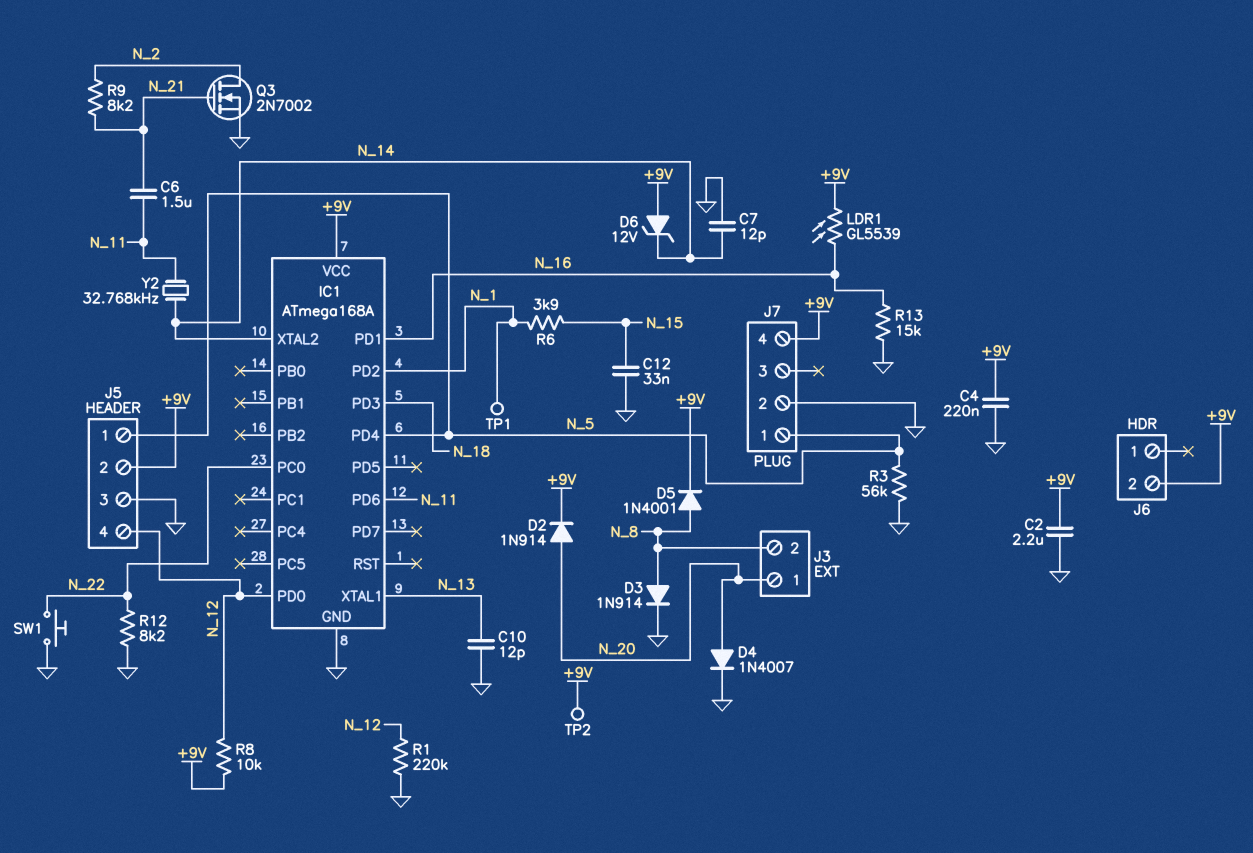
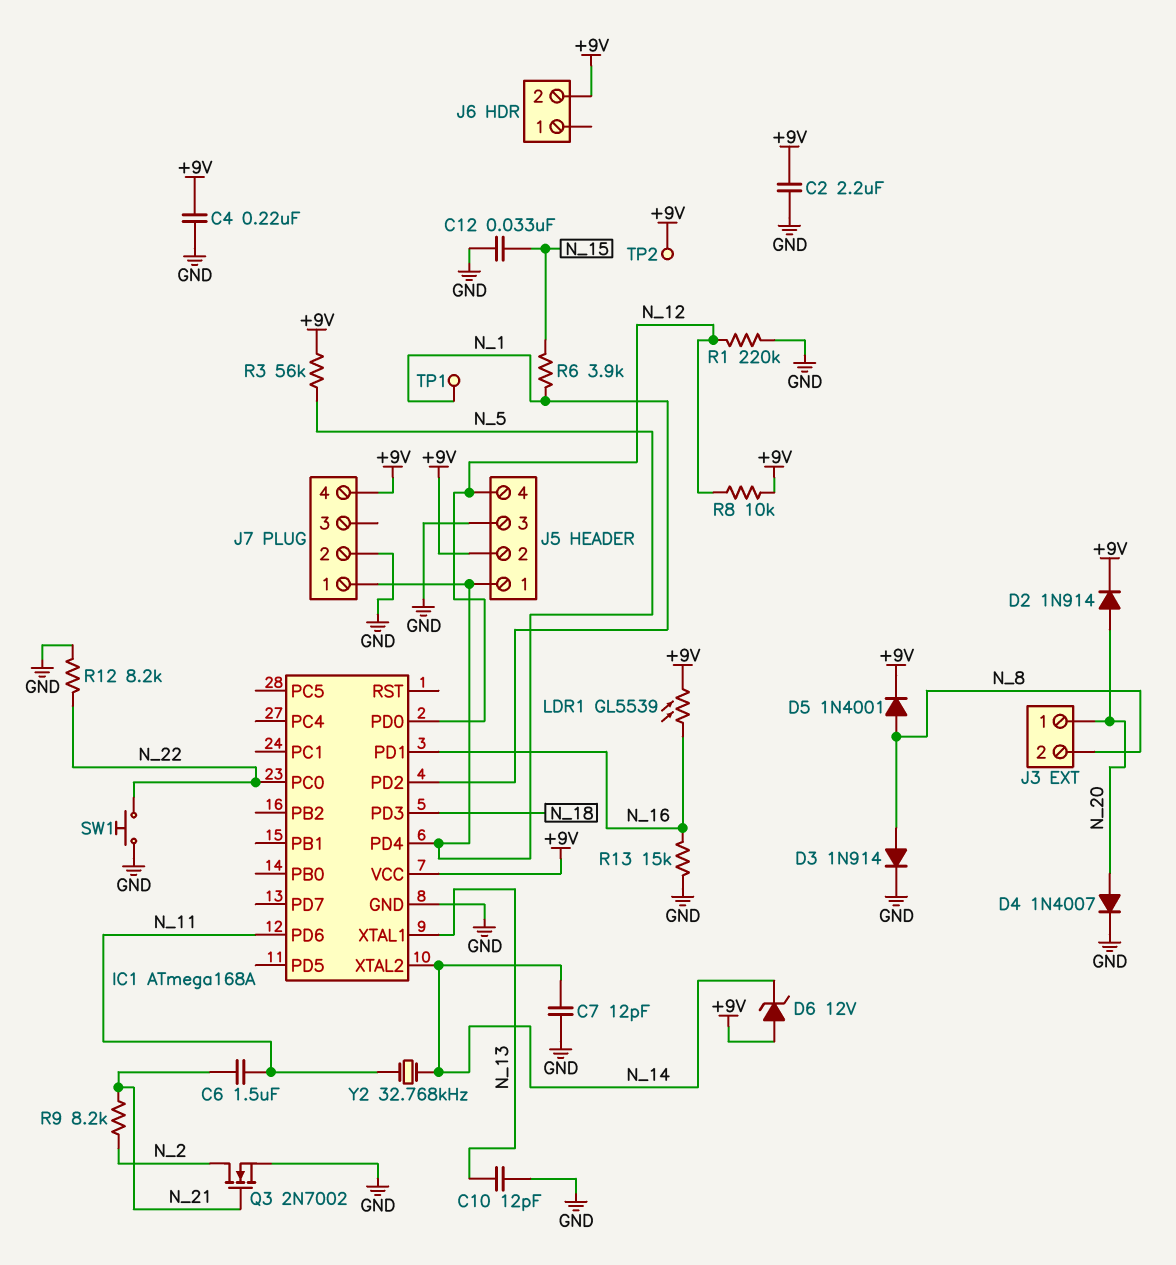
R3: 56k (GND, N_5) -> 56k (+9V, N_5)

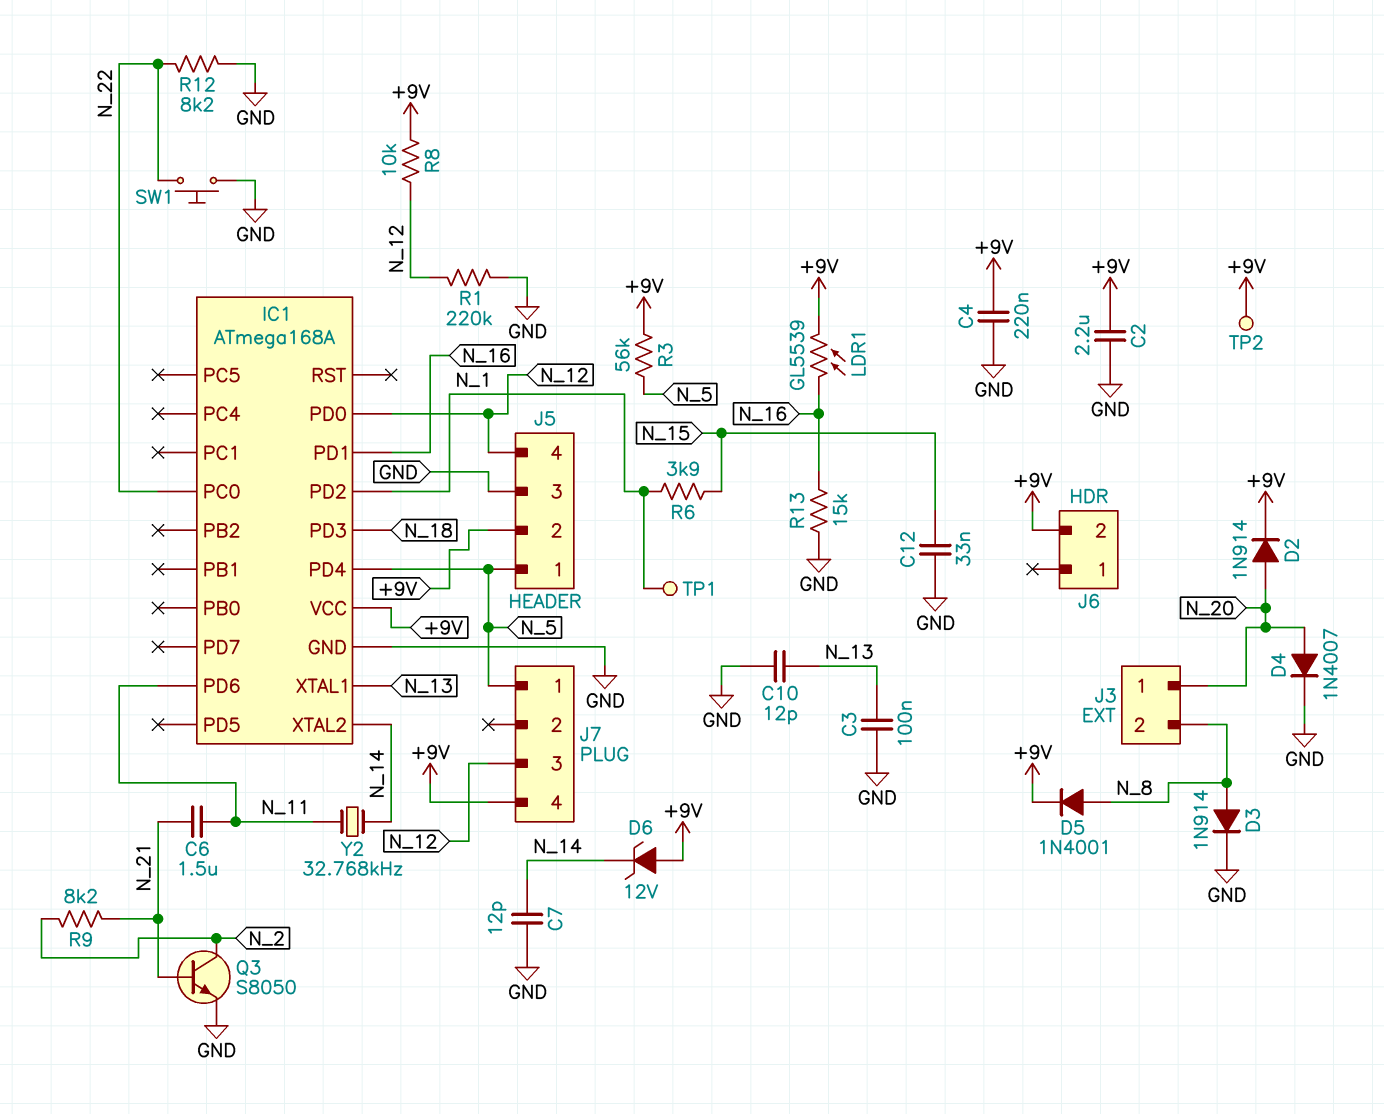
C3: none -> 100nF (GND, N_13)
J7 pin 2: GND -> none
J7 pin 3: none -> N_12
Q3: NMOS 2N7002 (G N_21, D N_2, S GND) -> NPN S8050 (B N_21, C N_2, E GND)

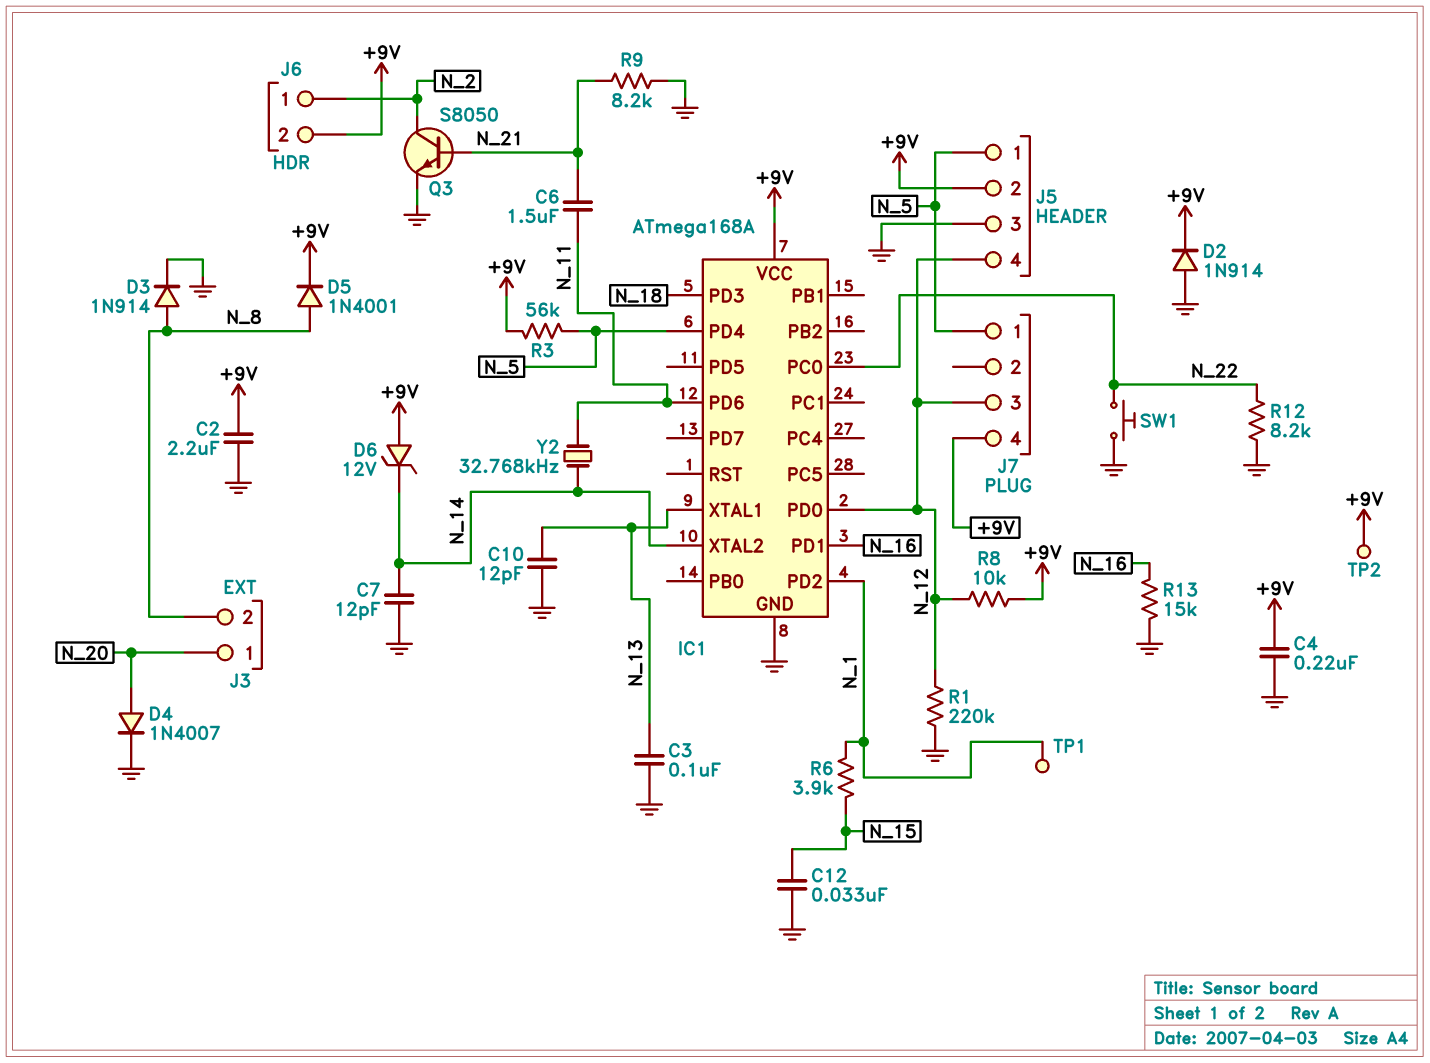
D2: diode 1N914 (A N_20, K +9V) -> diode 1N914 (A GND, K +9V)
J6 pin 1: none -> N_2
LDR1: GL5539 (+9V, N_16) -> none
R9: 8.2k (N_2, N_21) -> 8.2k (GND, N_21)

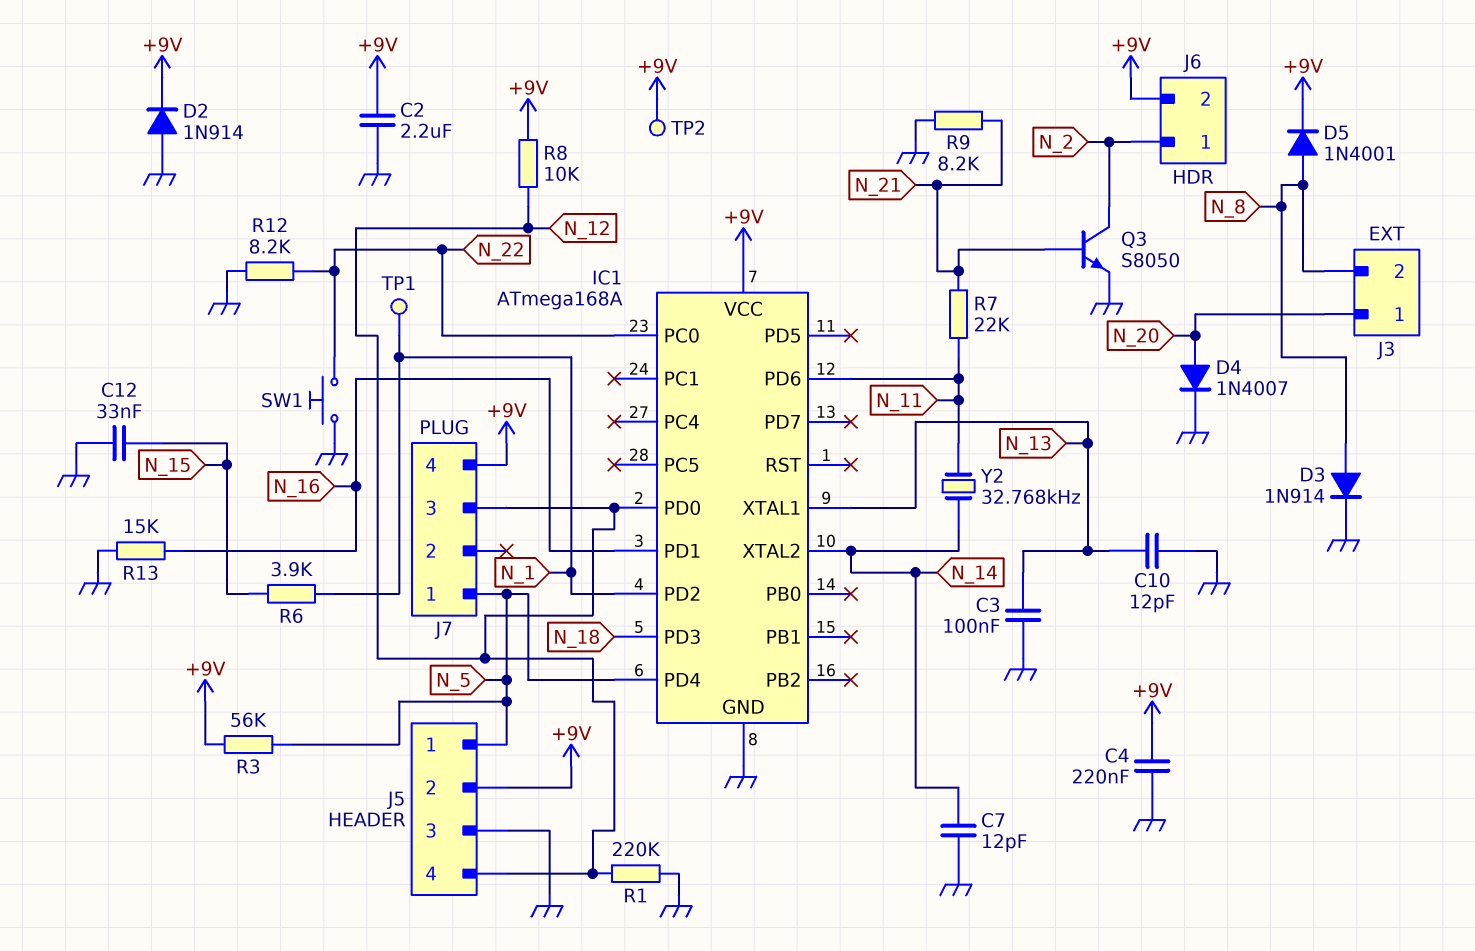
C6: 1.5uF (N_11, N_21) -> none
D6: zener 12V (A +9V, K N_14) -> none
R7: none -> 22k (N_11, N_21)

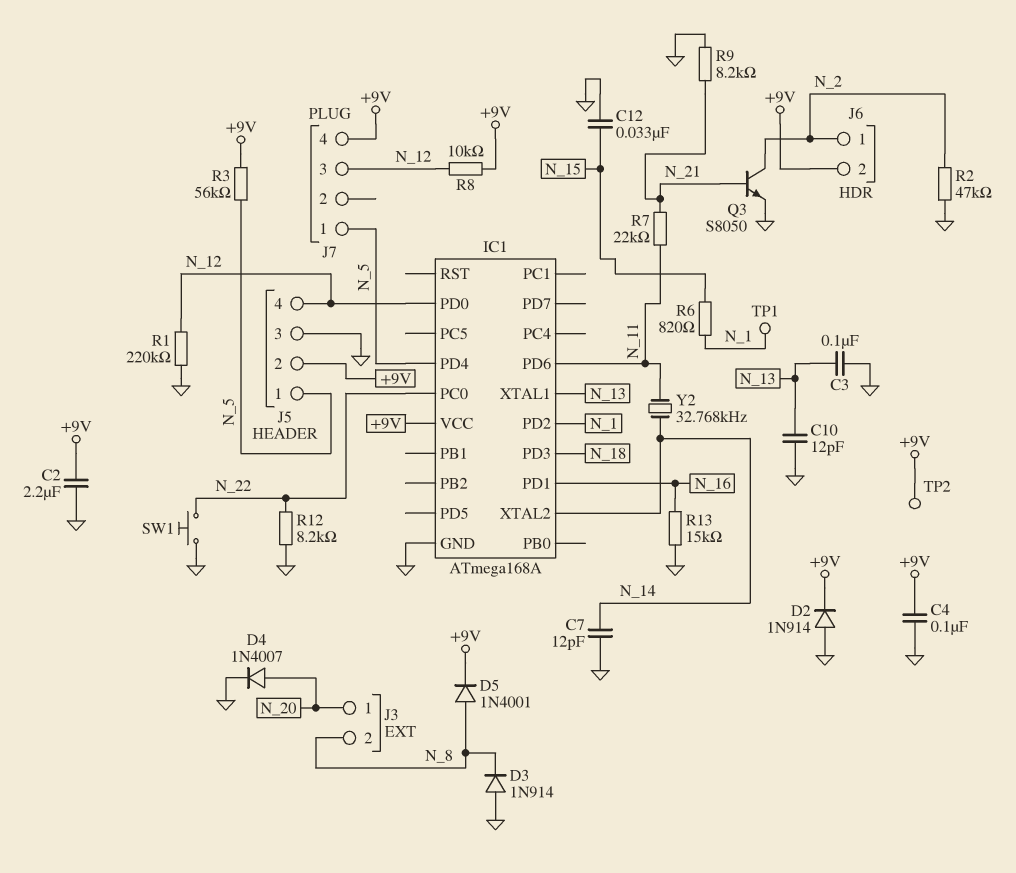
C4: 220nF (+9V, GND) -> 100nF (+9V, GND)
D3: diode 1N914 (A N_8, K GND) -> diode 1N914 (A GND, K N_8)
R2: none -> 47k (GND, N_2)
R6: 3.9k (N_1, N_15) -> 820 (N_1, N_15)

